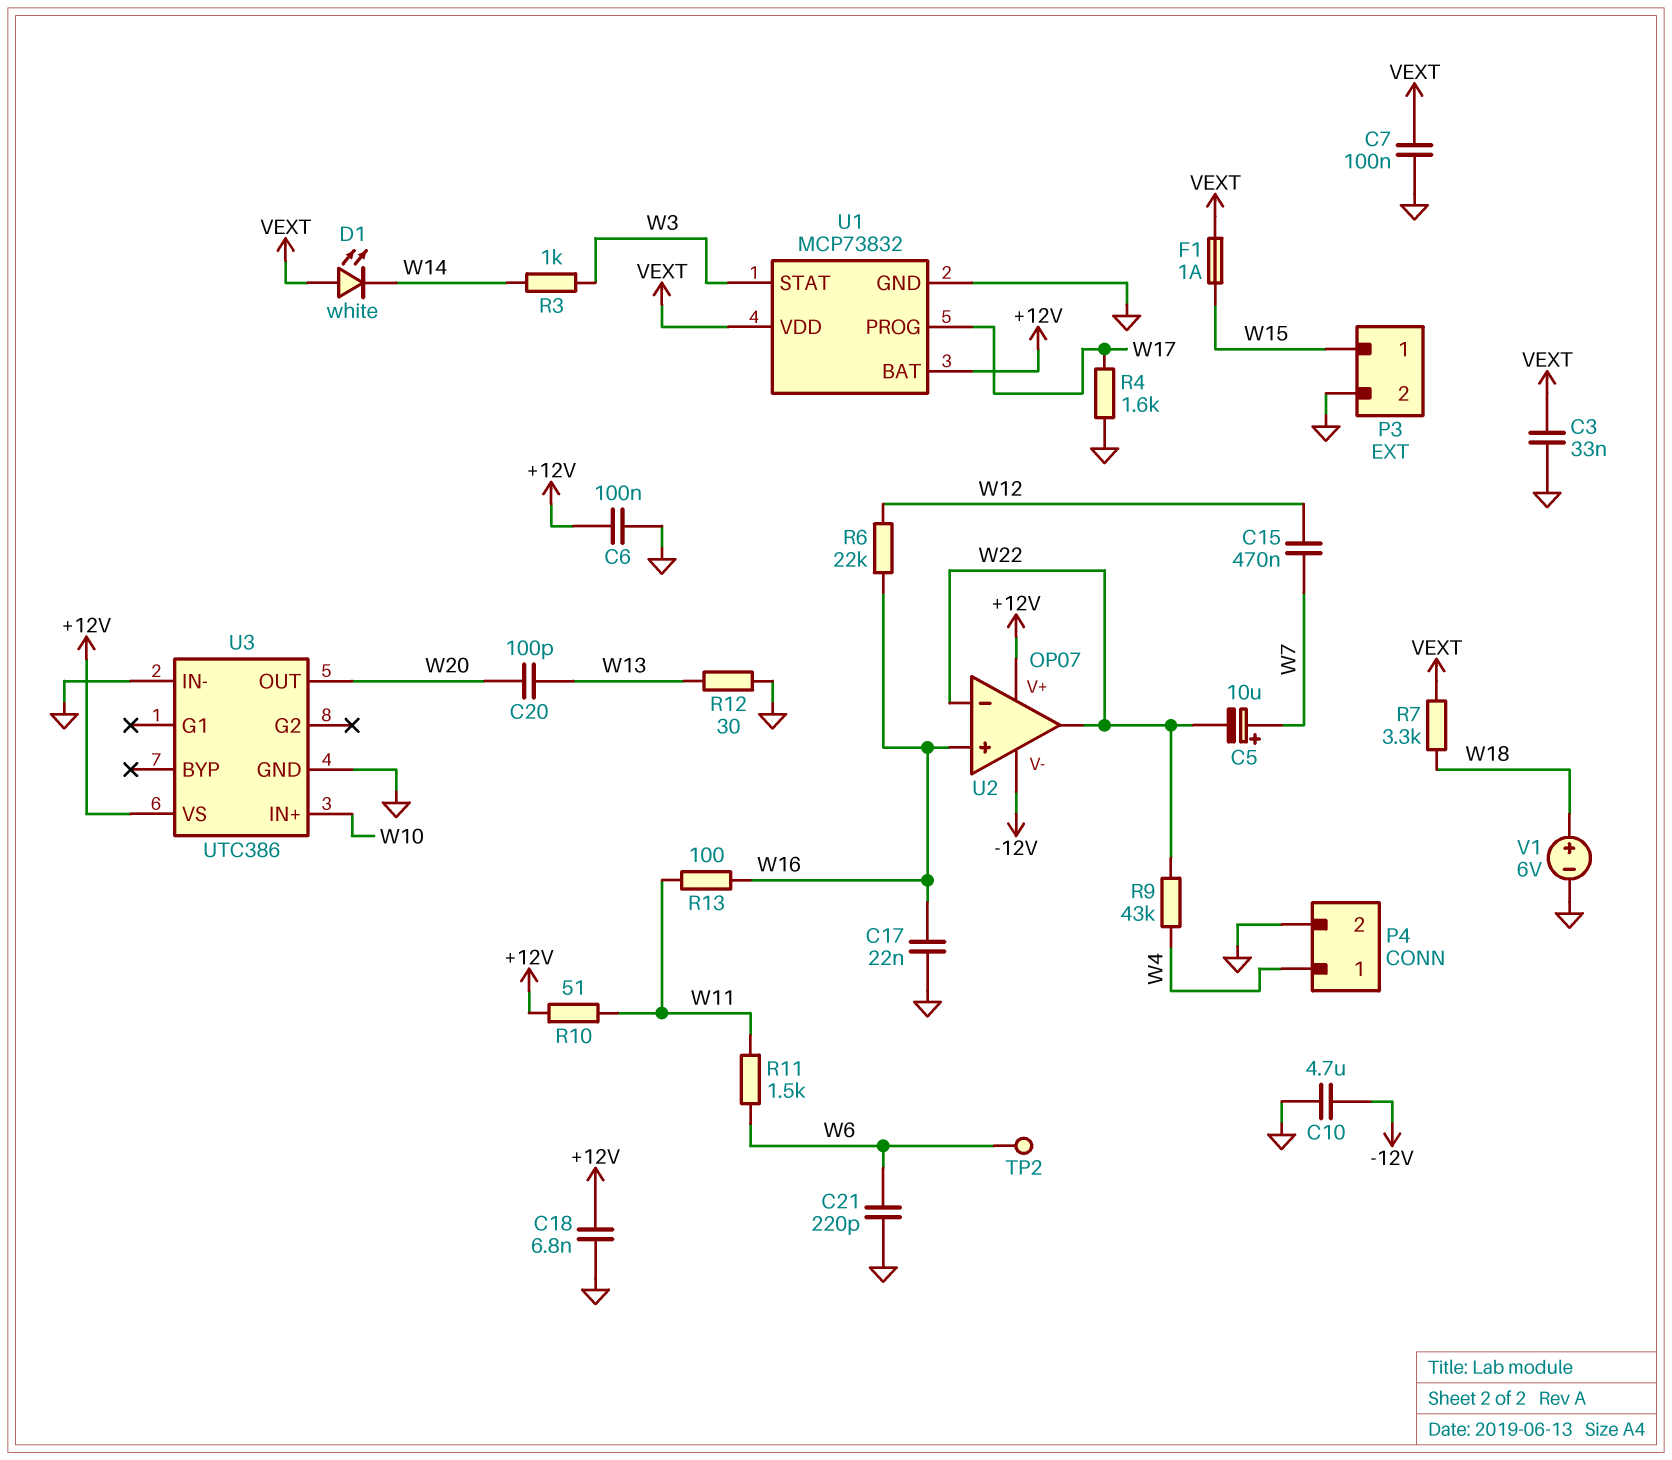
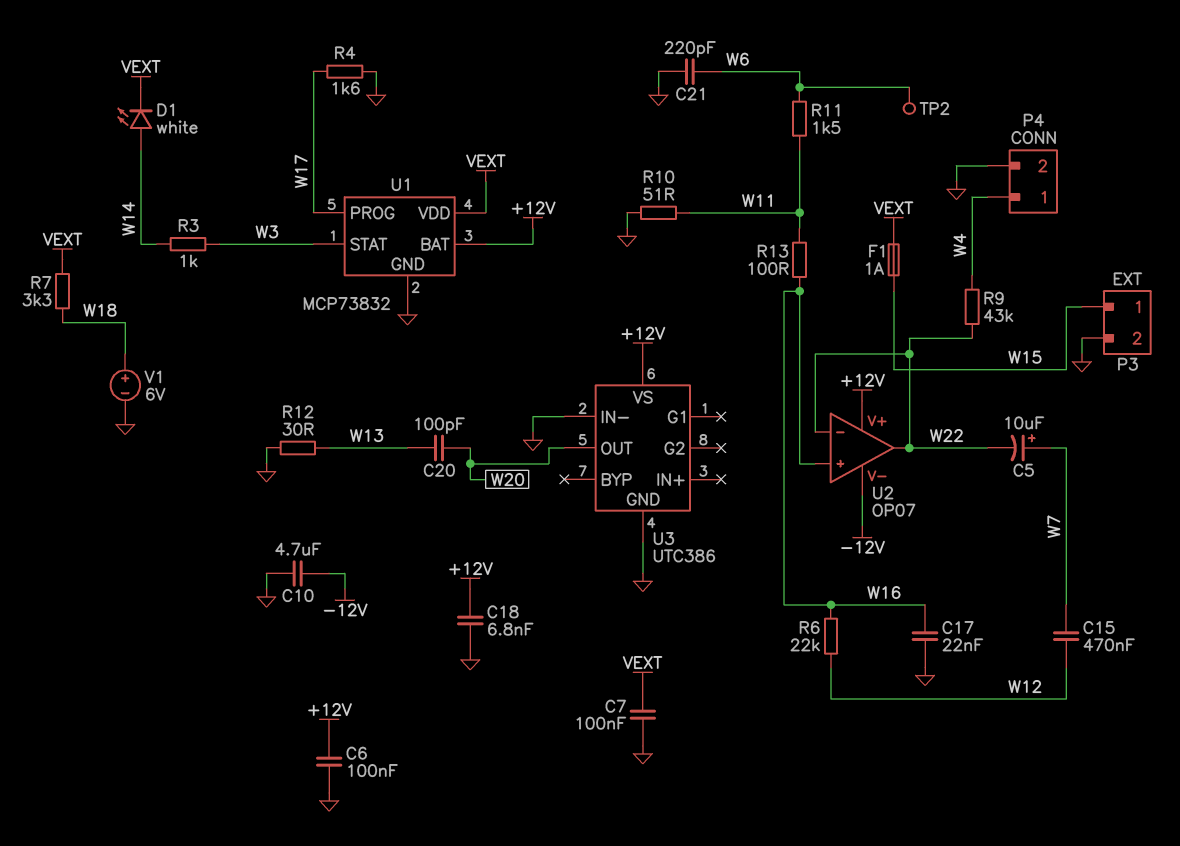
C3: 33nF (GND, VEXT) -> none
D1: LED white (A VEXT, K W14) -> LED white (A W14, K VEXT)
R10: 51 (+12V, W11) -> 51 (GND, W11)
U3 pin IN+: W10 -> none

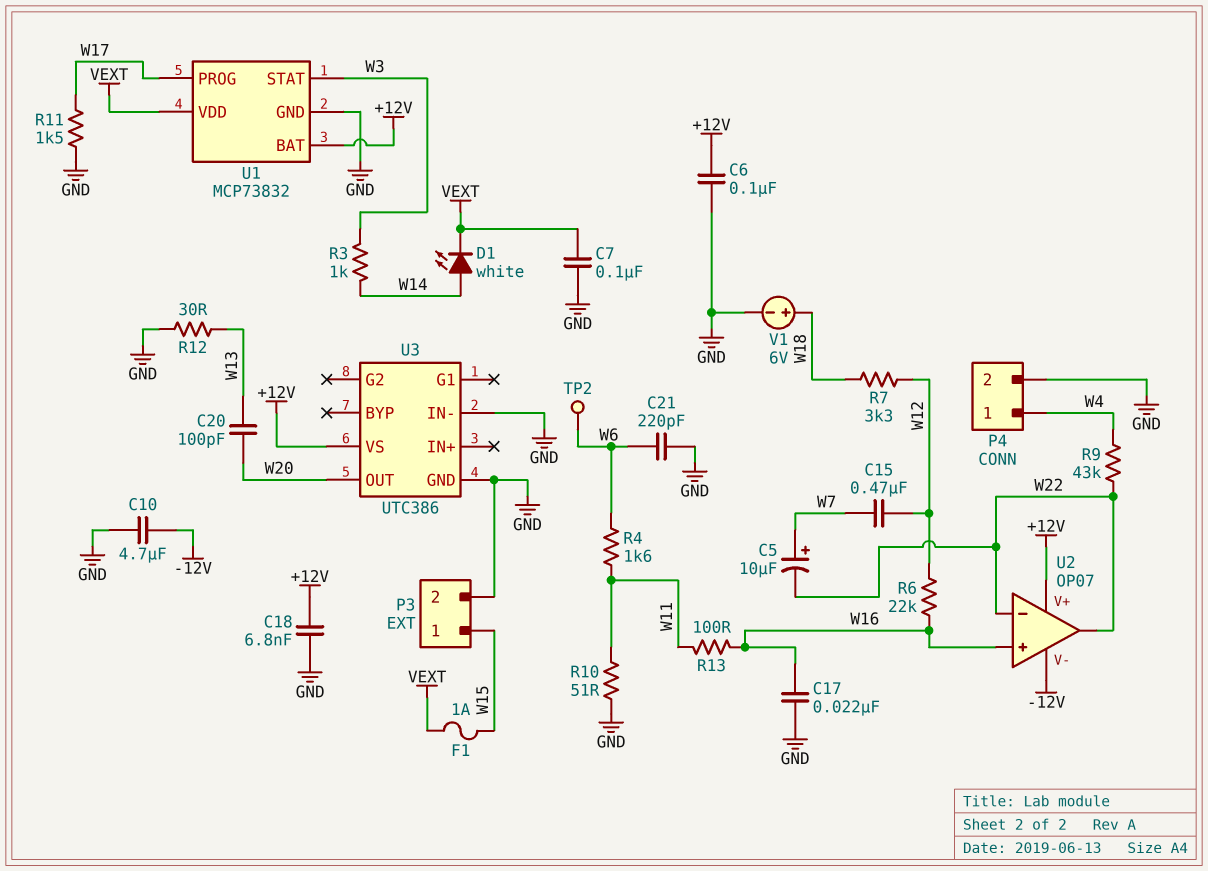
R4: 1.6k (GND, W17) -> 1.6k (W6, W11)
R7: 3.3k (VEXT, W18) -> 3.3k (W12, W18)
R11: 1.5k (W6, W11) -> 1.5k (GND, W17)

